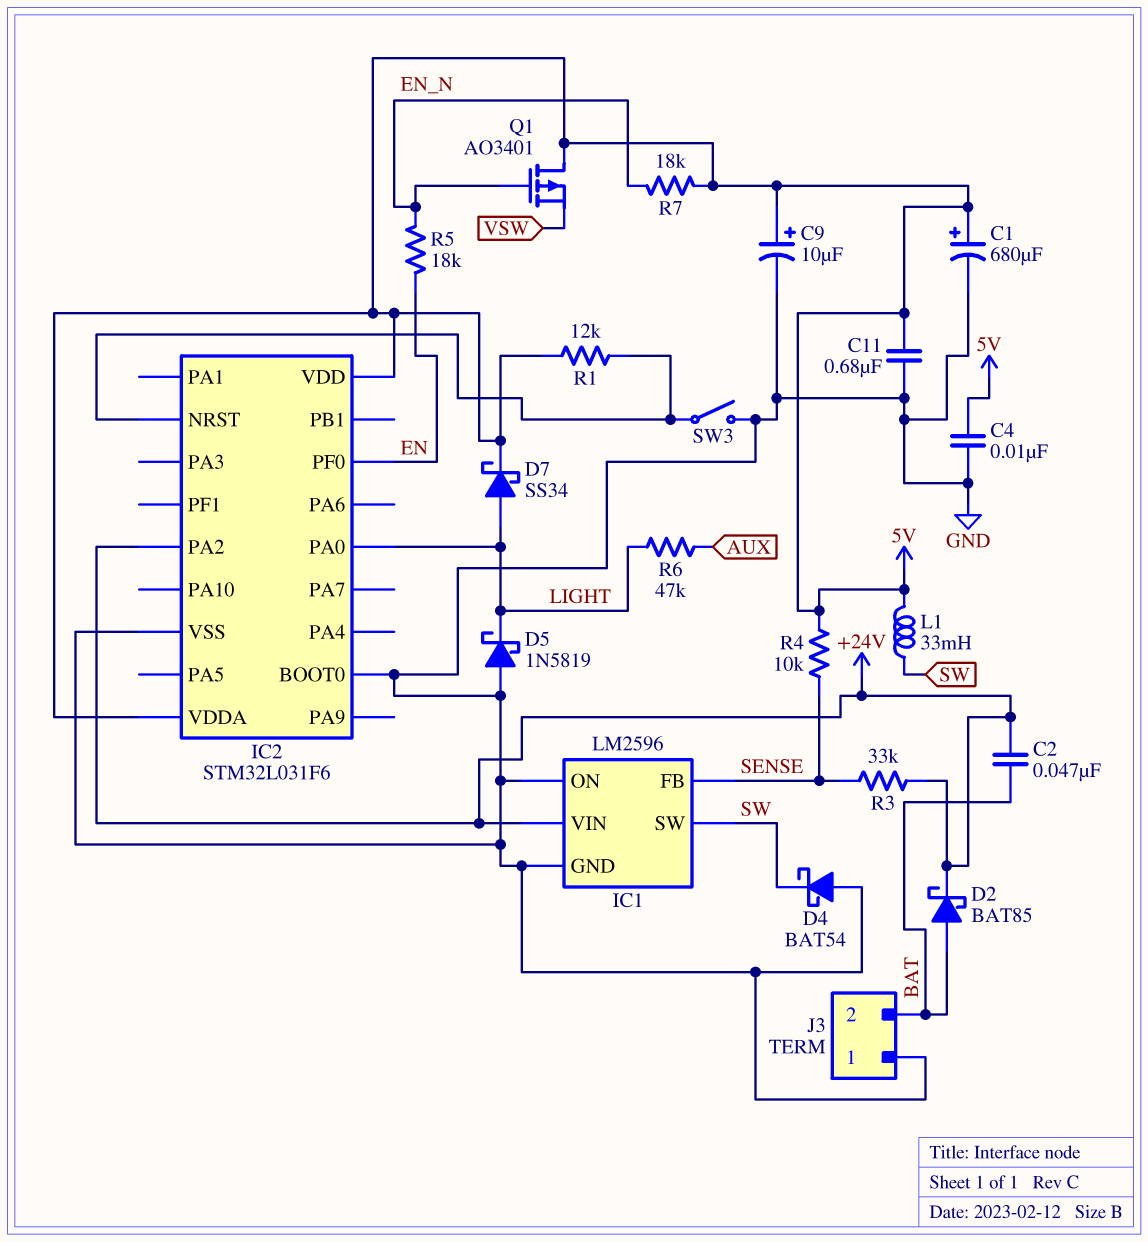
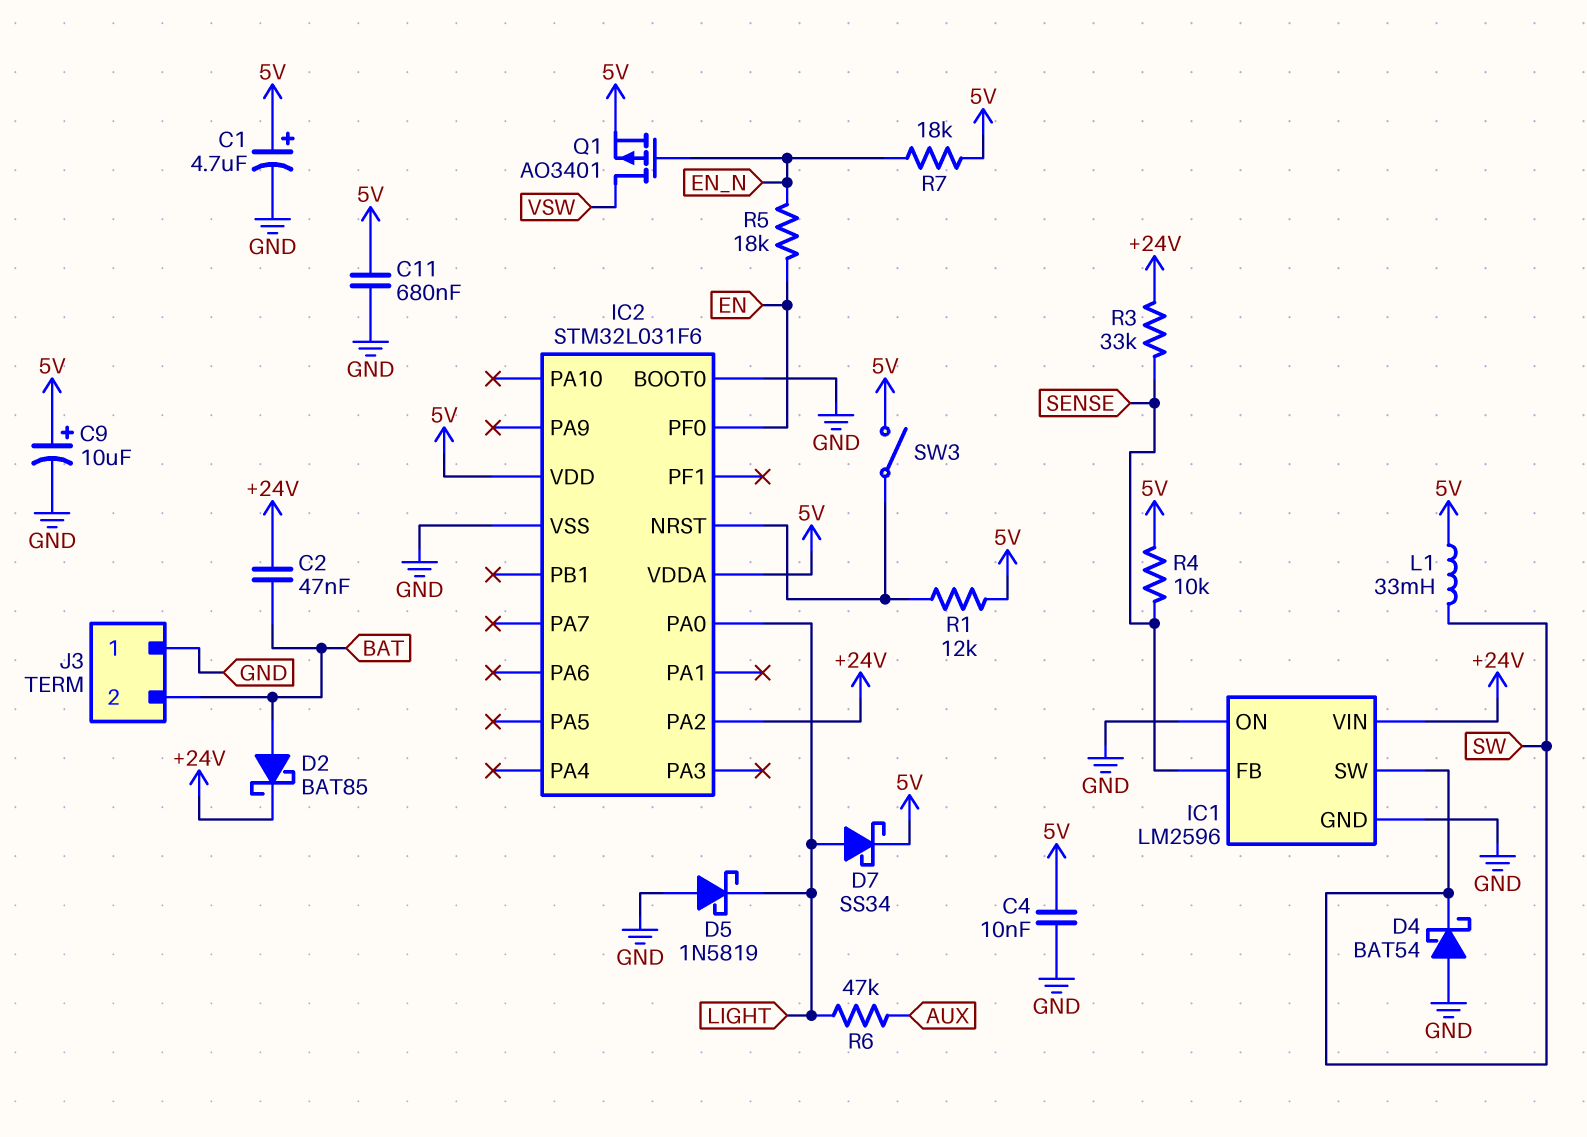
C1: 680uF (plus 5V, minus GND) -> 4.7uF (plus 5V, minus GND)
Q1: PMOS AO3401 (G EN_N, D 5V, S VSW) -> PMOS AO3401 (G EN_N, D VSW, S 5V)
SW3: switch (GND, IC2/NRST) -> switch (5V, IC2/NRST)

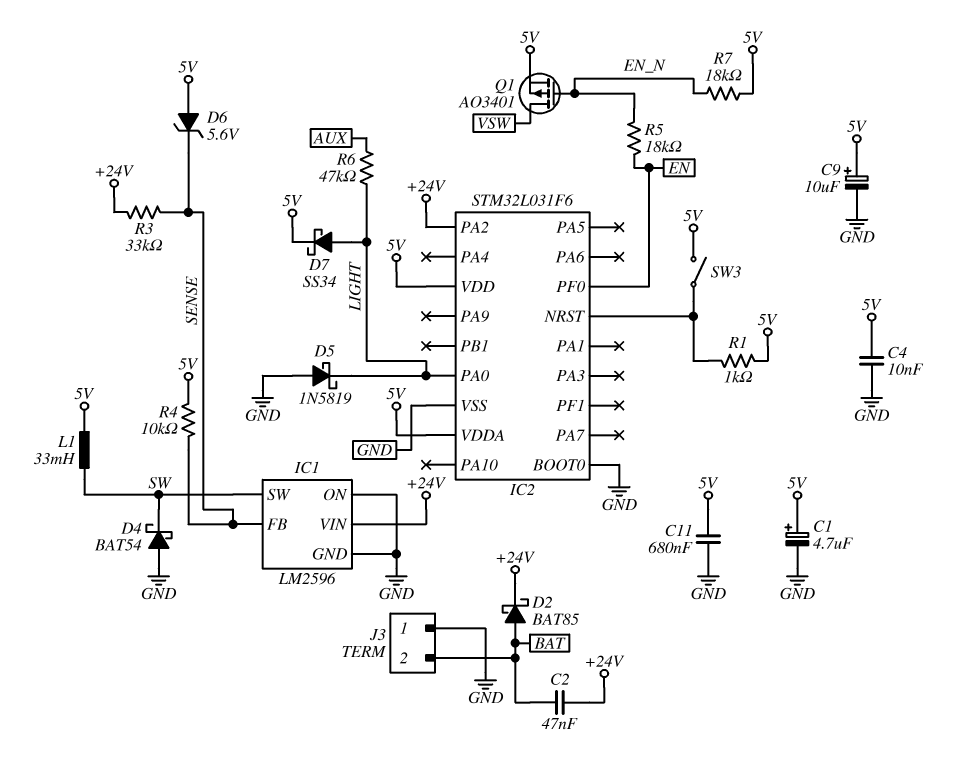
D6: none -> zener 5.6V (A 5V, K SENSE)
R1: 12k (5V, IC2/NRST) -> 1k (5V, IC2/NRST)

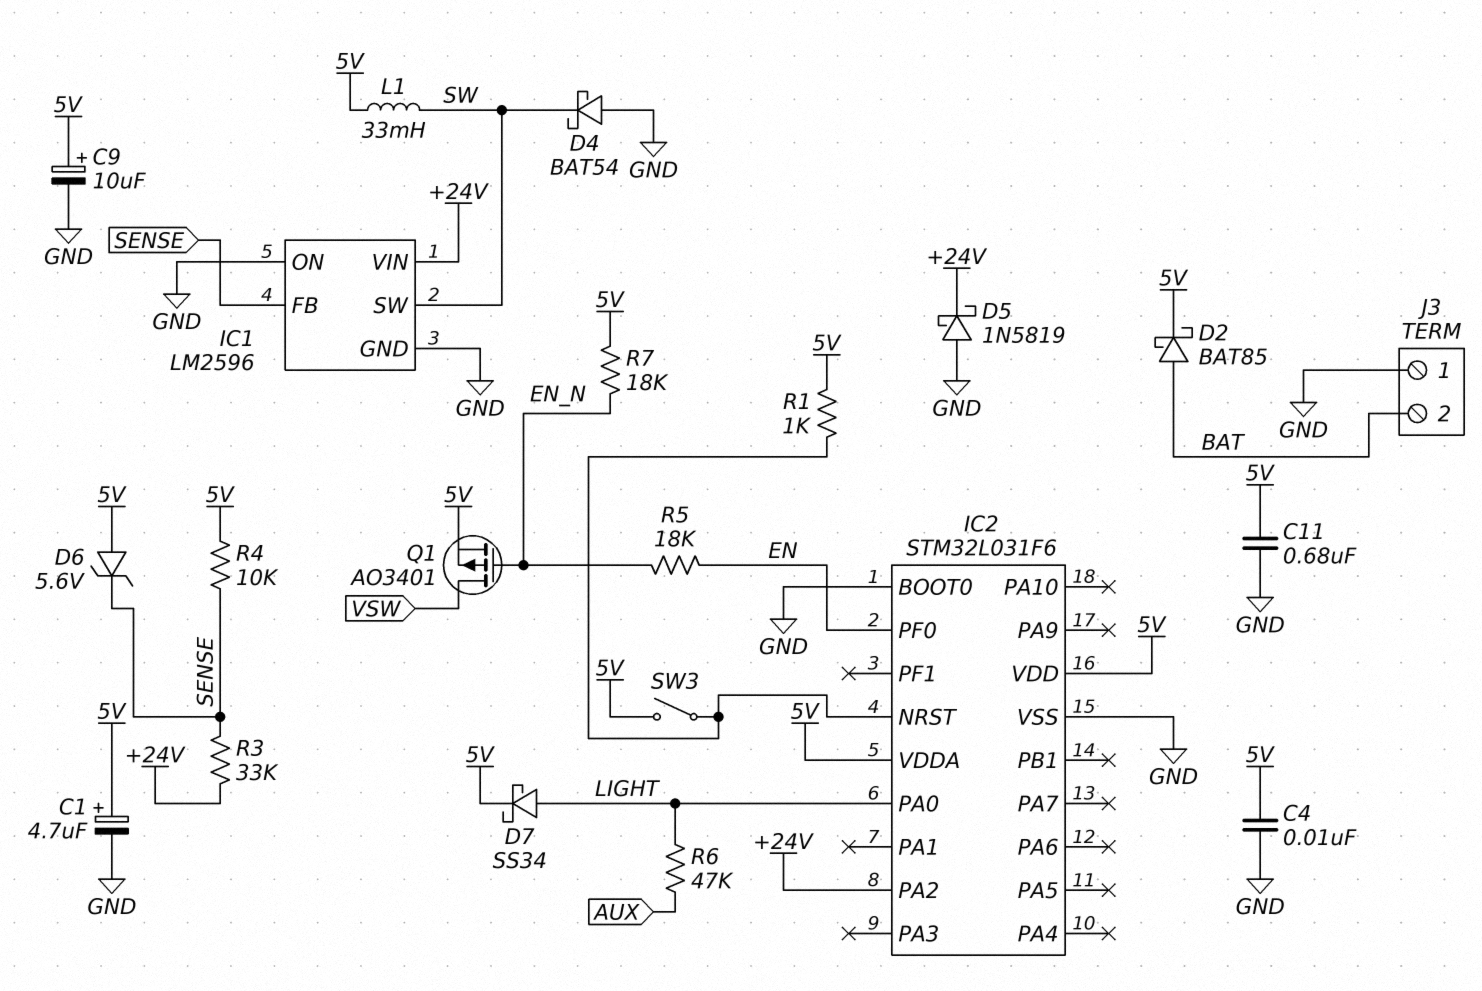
C2: 47nF (+24V, BAT) -> none
D2: schottky BAT85 (A BAT, K +24V) -> schottky BAT85 (A BAT, K 5V)
D5: schottky 1N5819 (A GND, K LIGHT) -> schottky 1N5819 (A GND, K +24V)

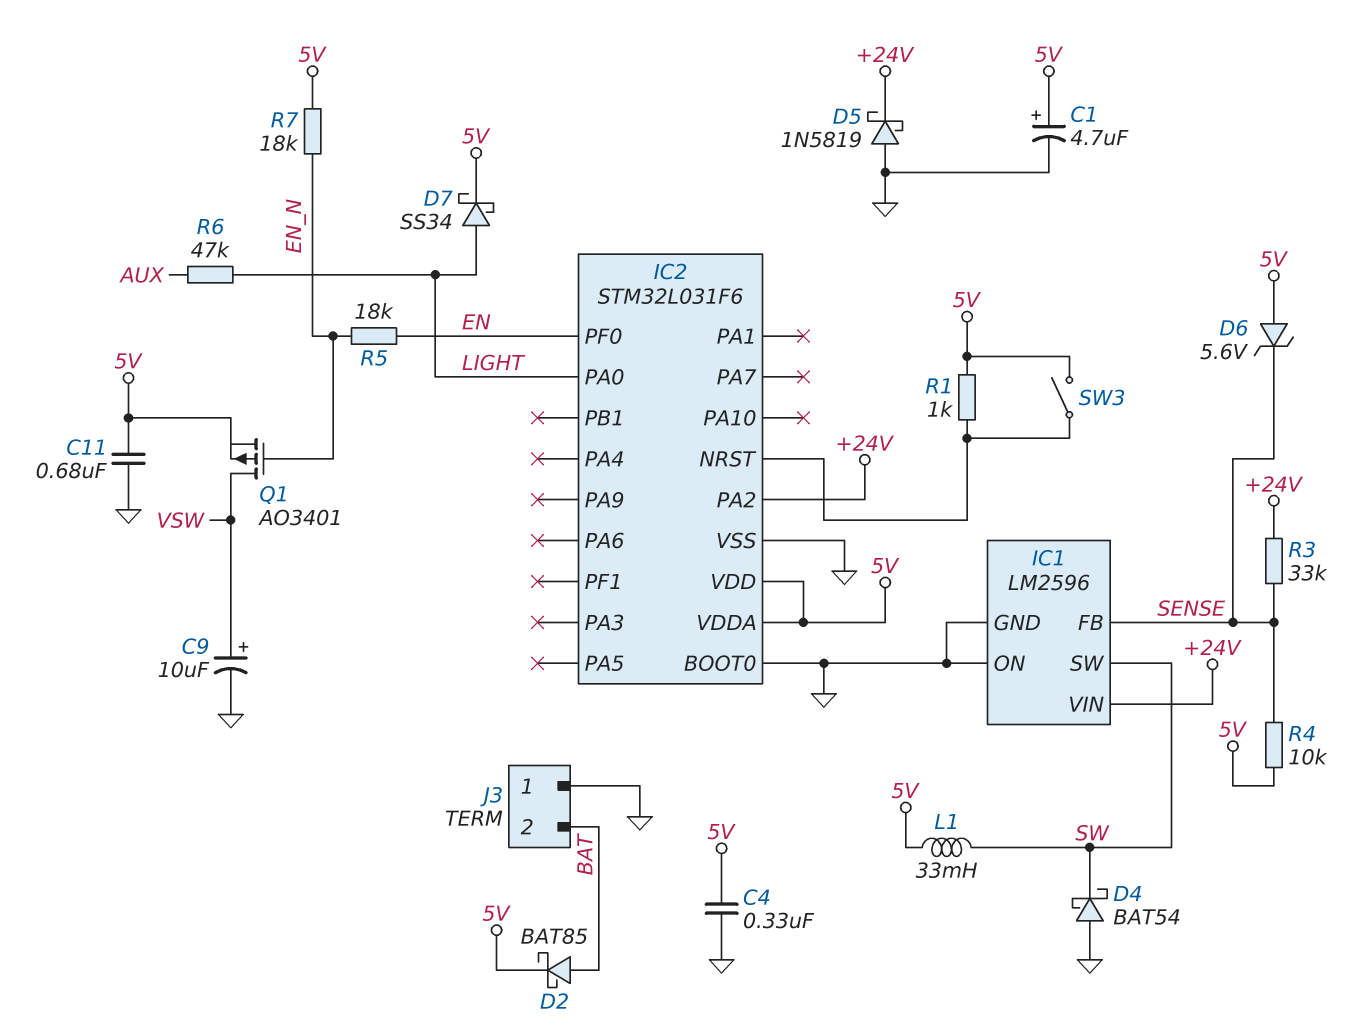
C4: 10nF (5V, GND) -> 330nF (5V, GND)
C9: 10uF (plus 5V, minus GND) -> 10uF (plus VSW, minus GND)

